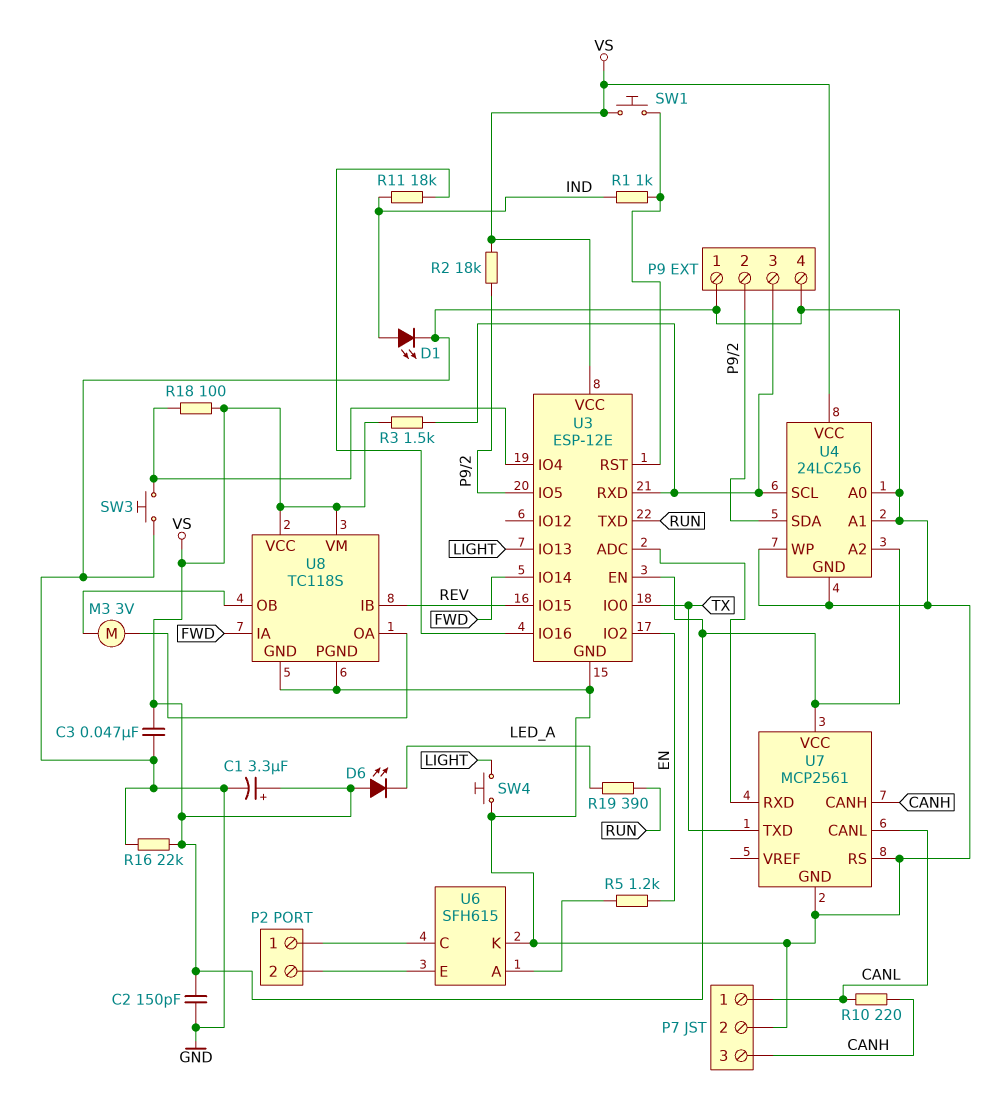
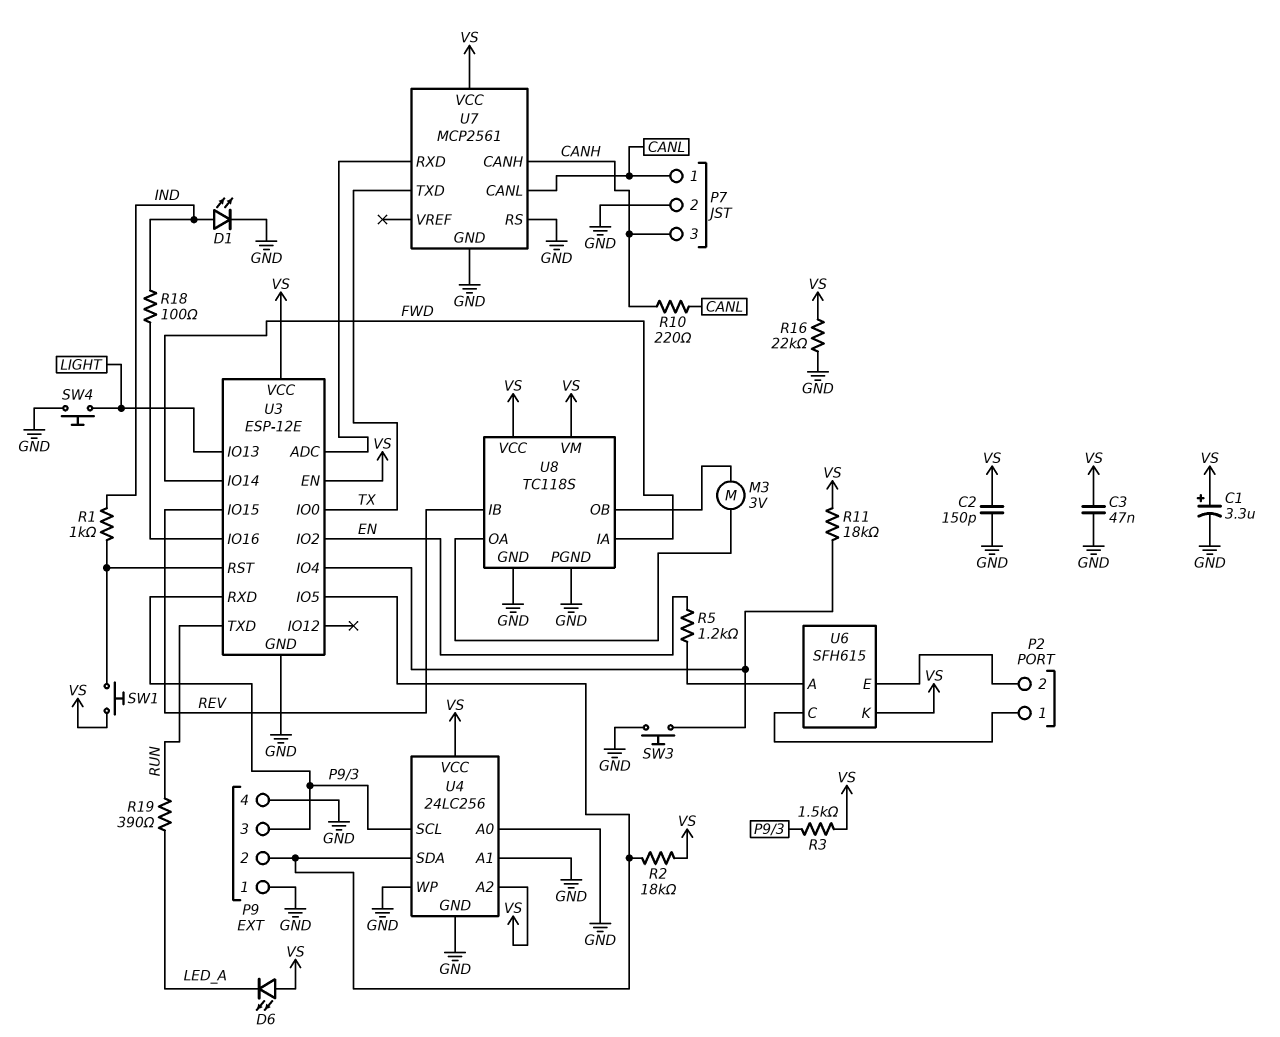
R11: 18k (IND, U3/IO16) -> 18k (U3/IO4, VS)
R18: 100 (U3/IO4, VS) -> 100 (IND, U3/IO16)
U6 pin K: GND -> VS

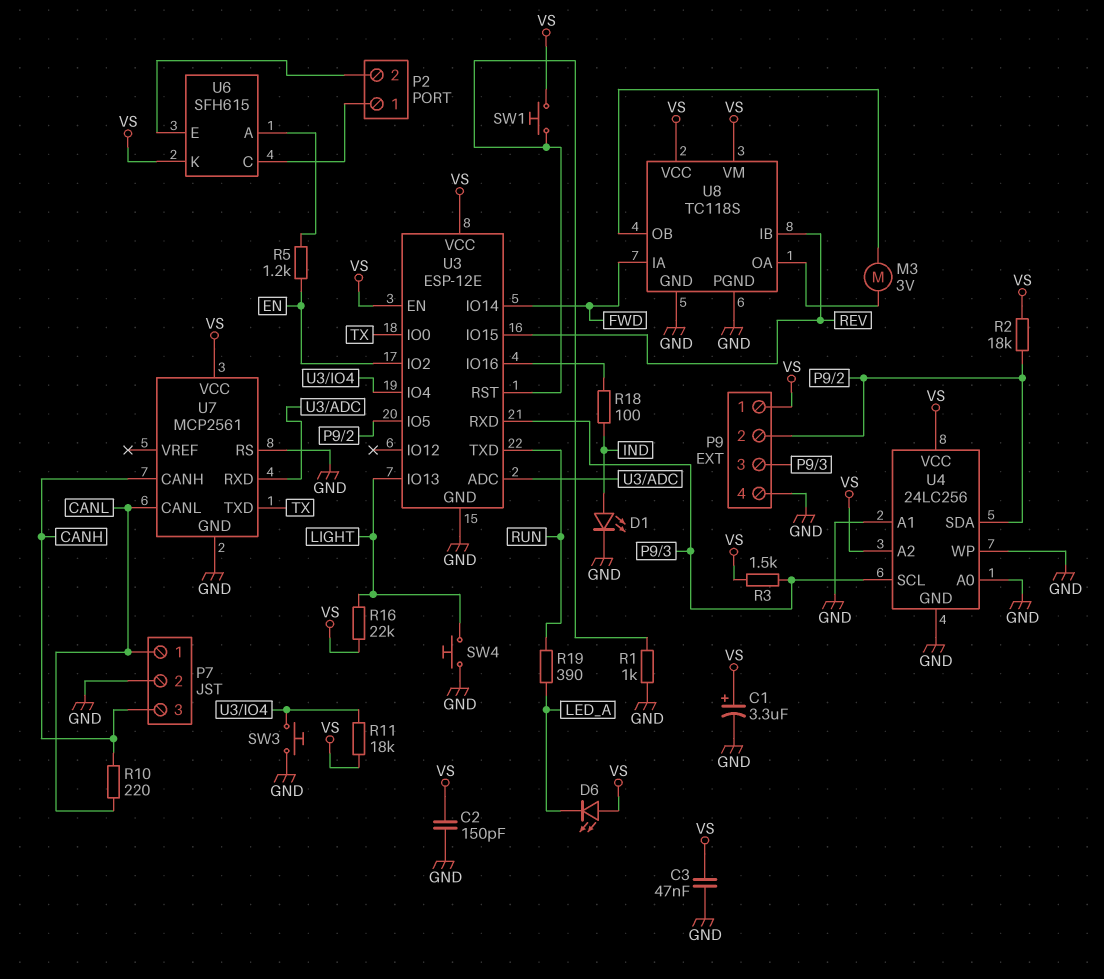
P9 pin 1: GND -> VS
R1: 1k (IND, U3/RST) -> 1k (GND, U3/RST)
R16: 22k (GND, VS) -> 22k (LIGHT, VS)

